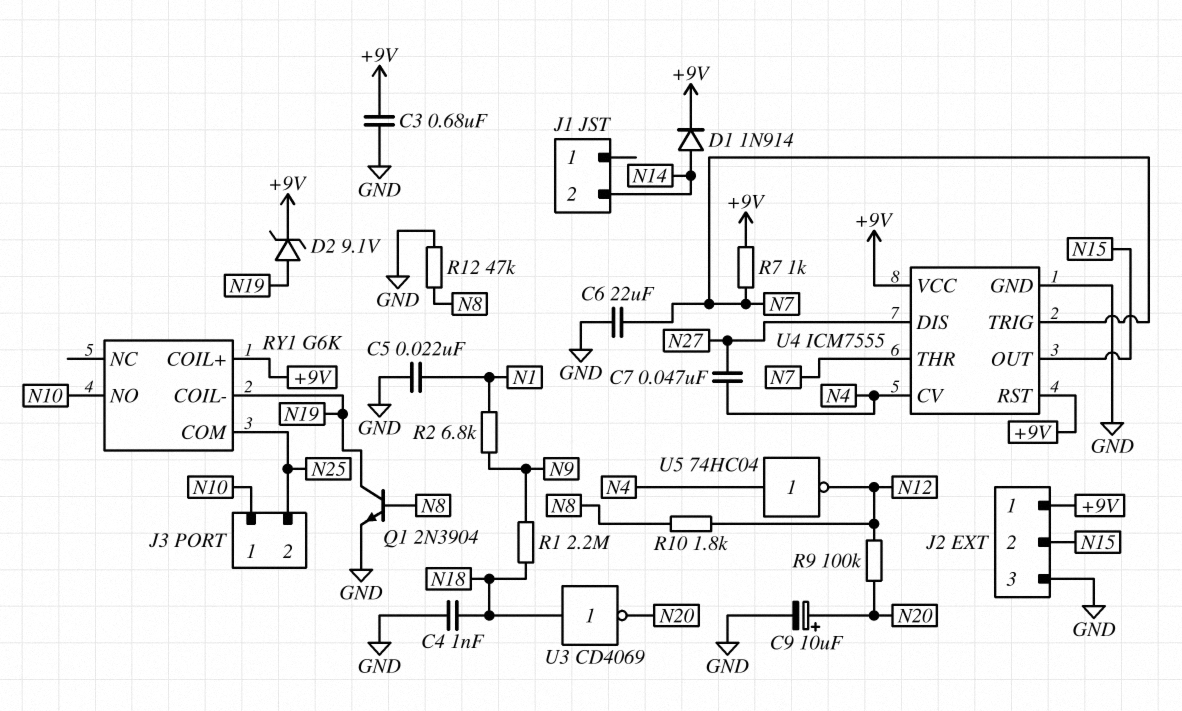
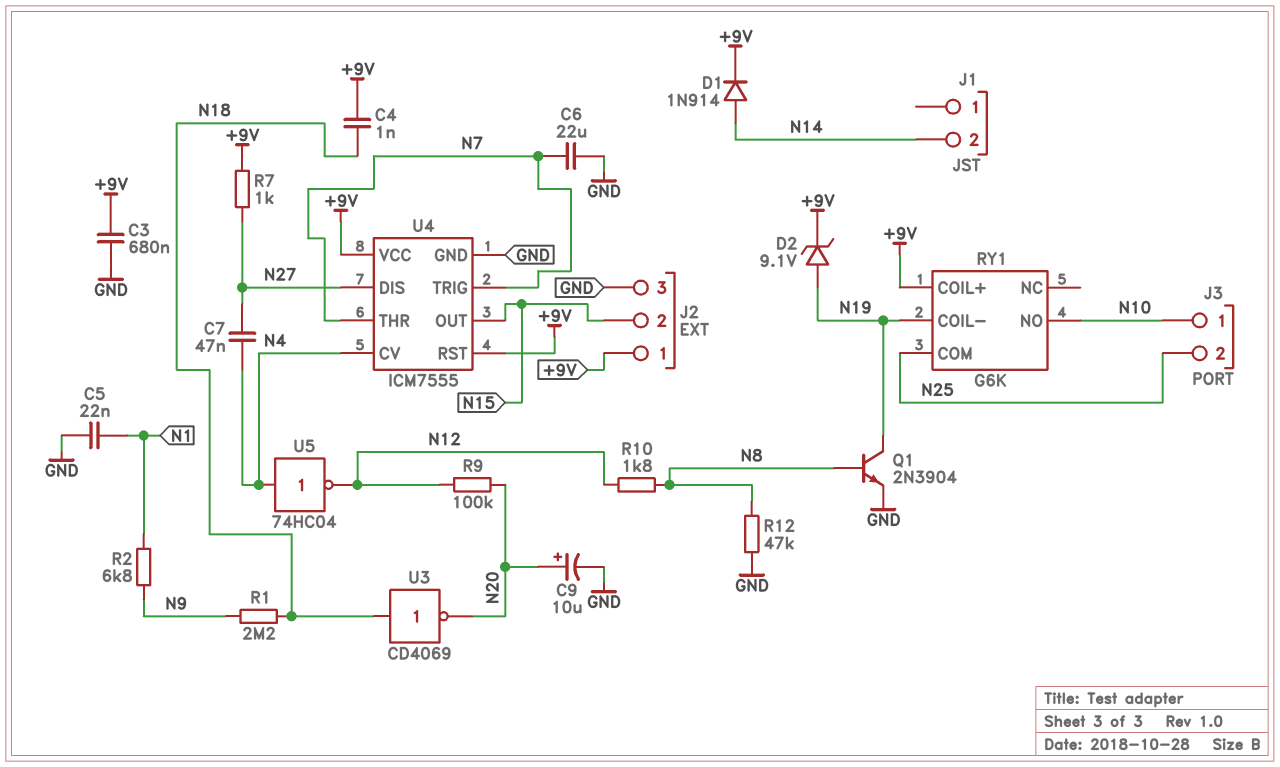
C4: 1nF (GND, N18) -> 1nF (+9V, N18)
R7: 1k (+9V, N7) -> 1k (+9V, N27)

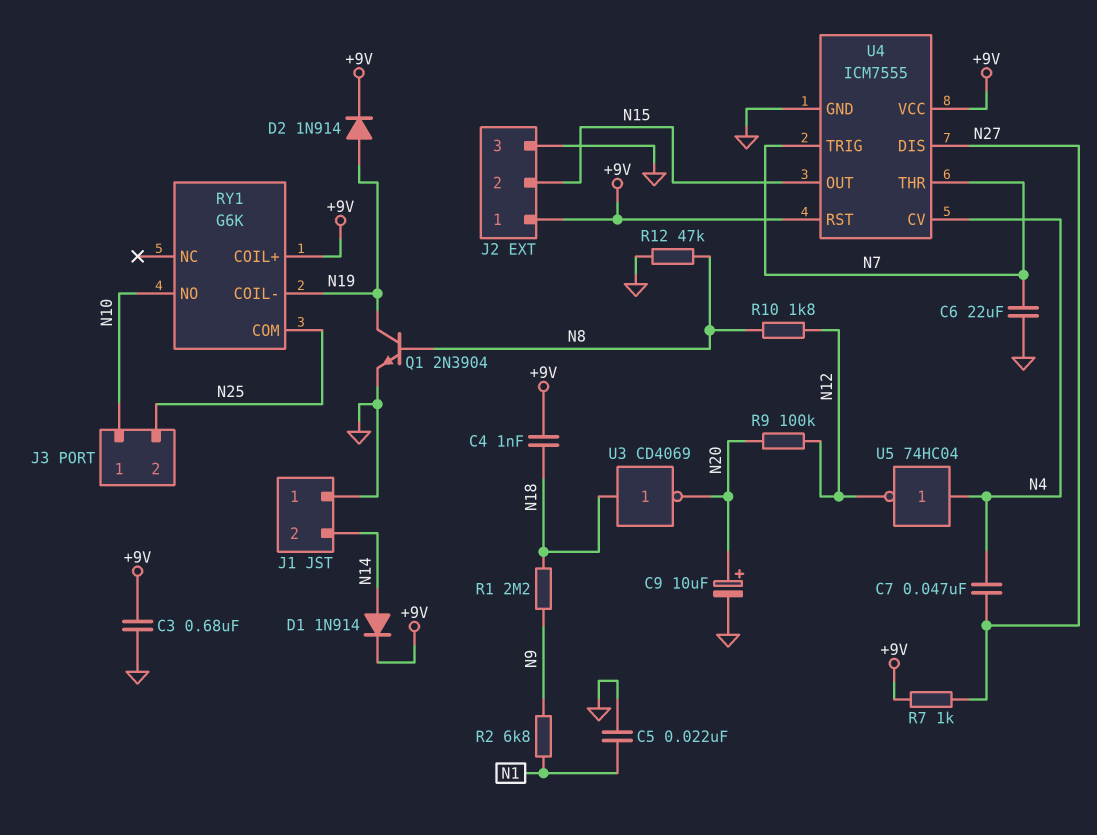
D2: zener 9.1V (A N19, K +9V) -> diode 1N914 (A N19, K +9V)
J1 pin 1: none -> GND

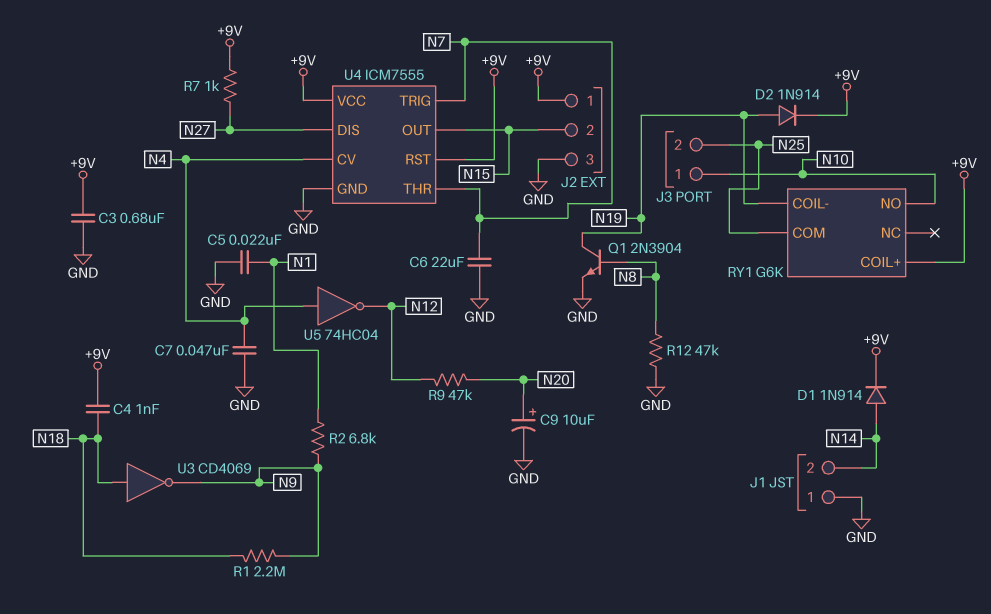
C7: 47nF (N4, N27) -> 47nF (GND, N4)
R9: 100k (N12, N20) -> 47k (N12, N20)
R10: 1.8k (N8, N12) -> none
U3: NOT CD4069 (in N18, out N20) -> NOT CD4069 (in N18, out N9)

